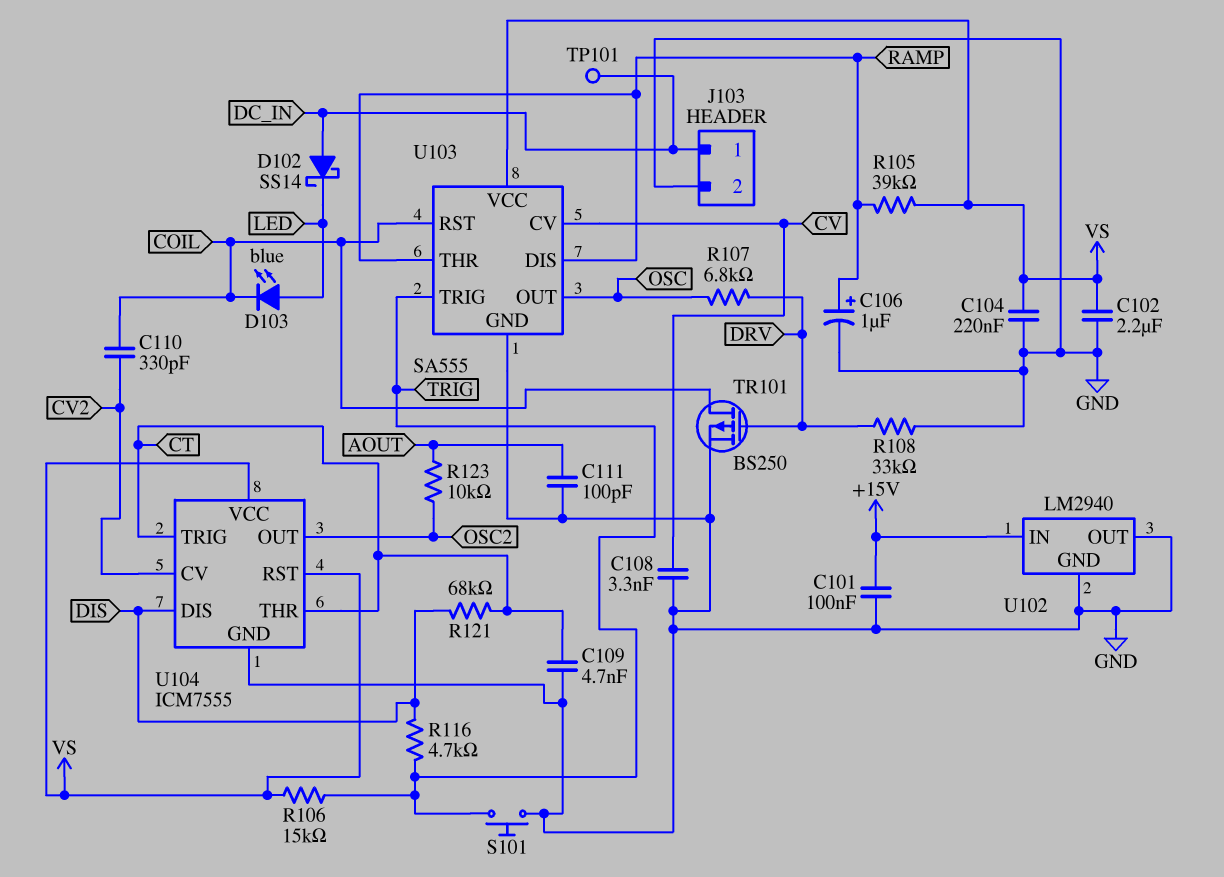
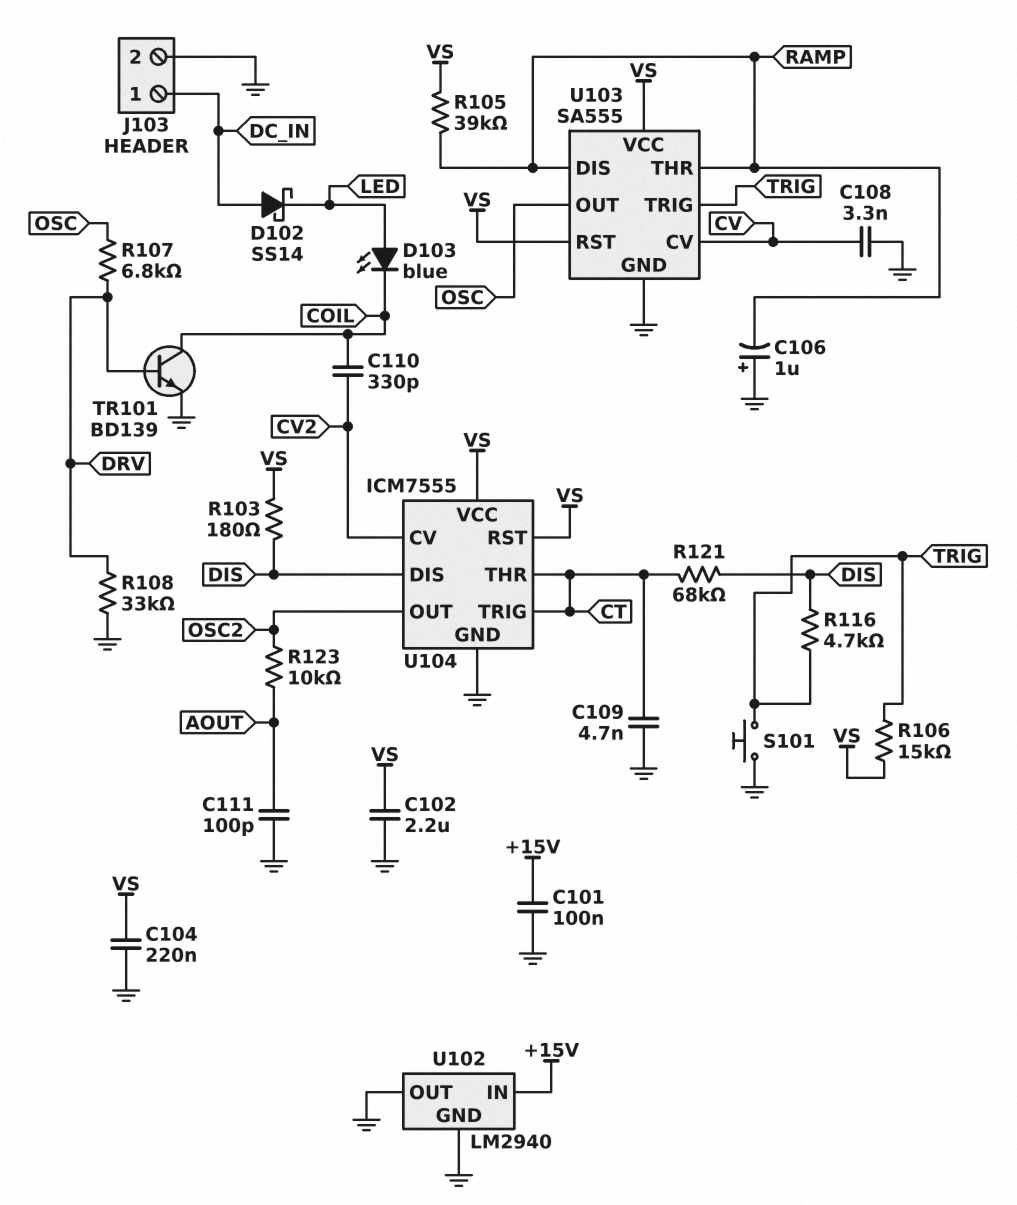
C106: 1uF (plus RAMP, minus GND) -> 1uF (plus GND, minus RAMP)
R103: none -> 180 (DIS, VS)
TP101: test point (DC_IN) -> none
TR101: PMOS BS250 (G DRV, D COIL, S GND) -> NPN BD139 (B DRV, C COIL, E GND)
U103 pin RST: COIL -> VS

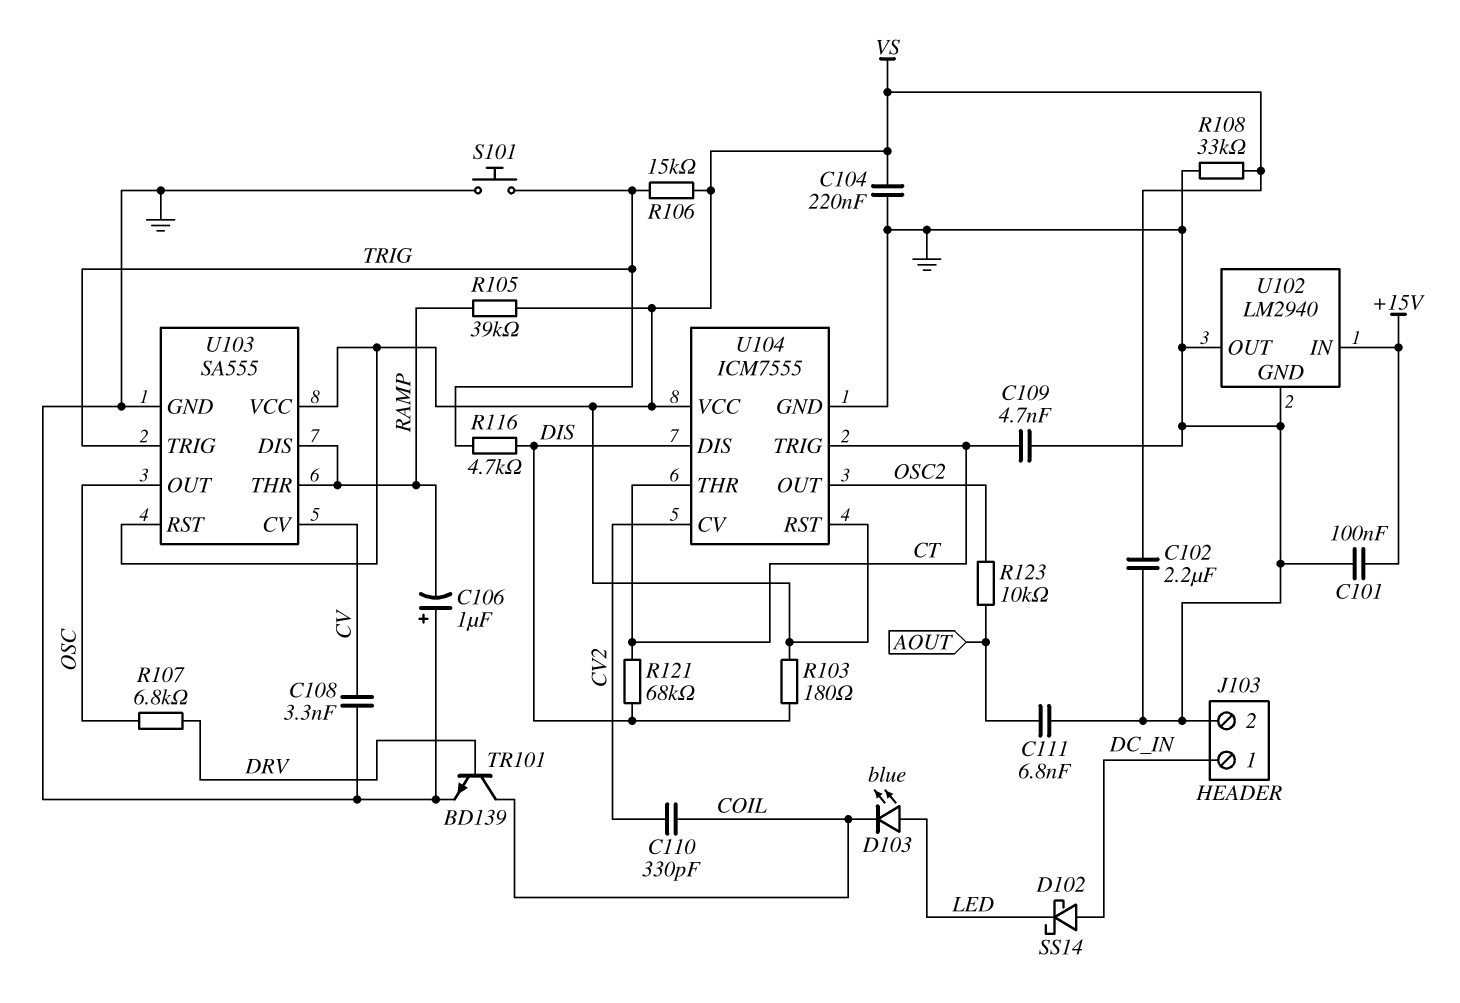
C111: 100pF (AOUT, GND) -> 6.8nF (AOUT, GND)
R108: 33k (DRV, GND) -> 33k (GND, VS)

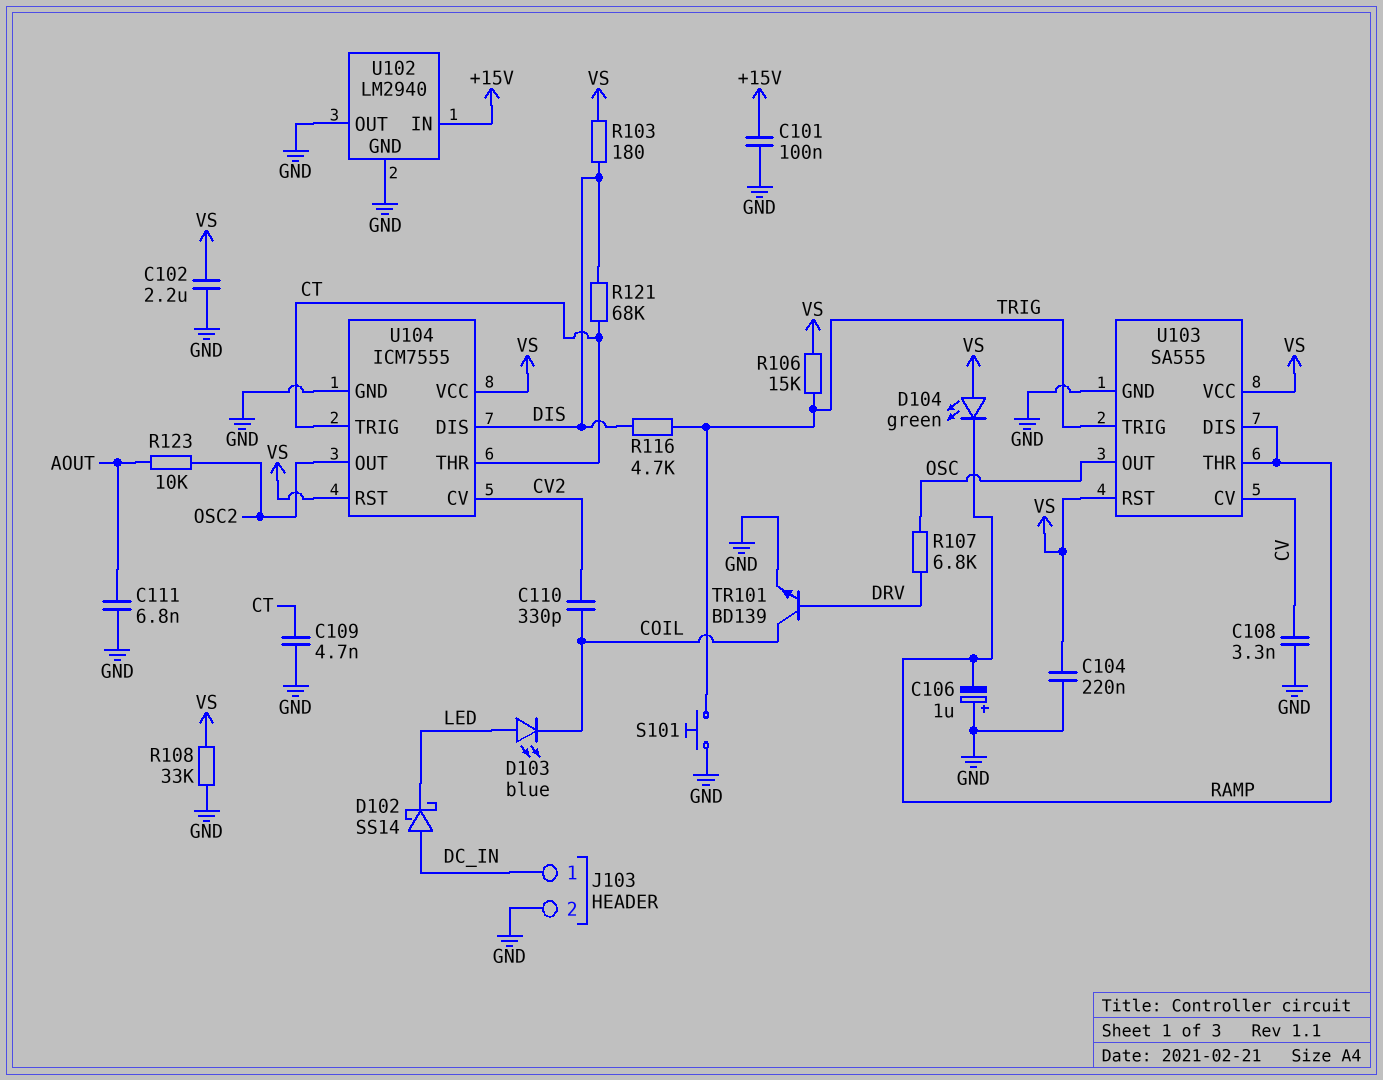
D104: none -> LED green (A VS, K RAMP)
R105: 39k (RAMP, VS) -> none

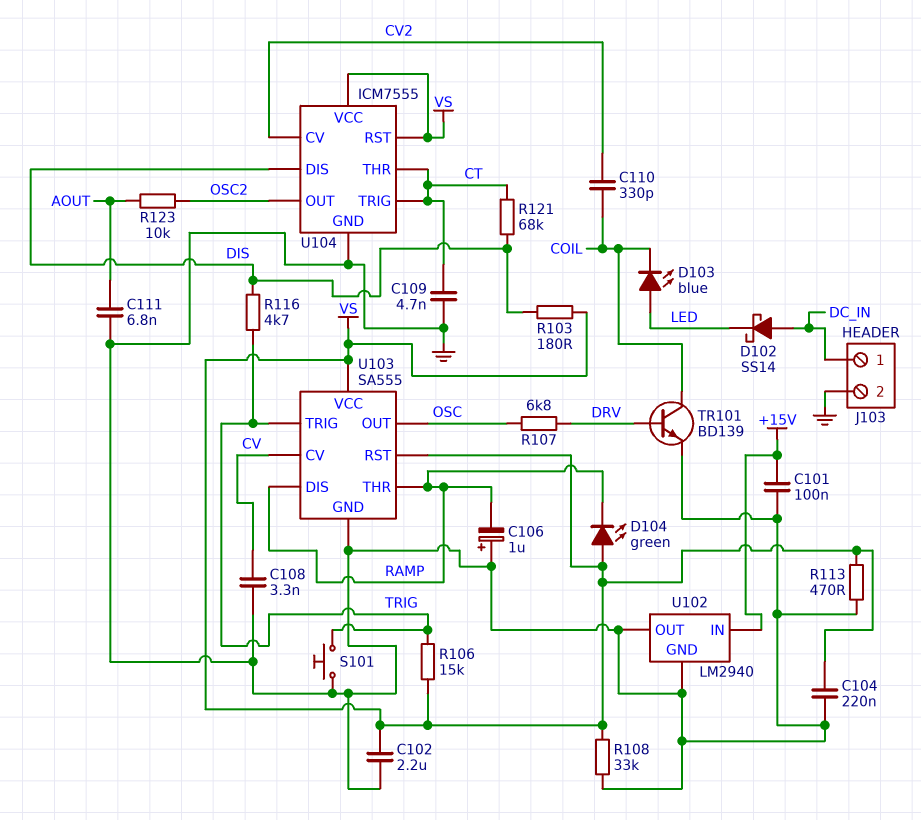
R113: none -> 470 (GND, VS)

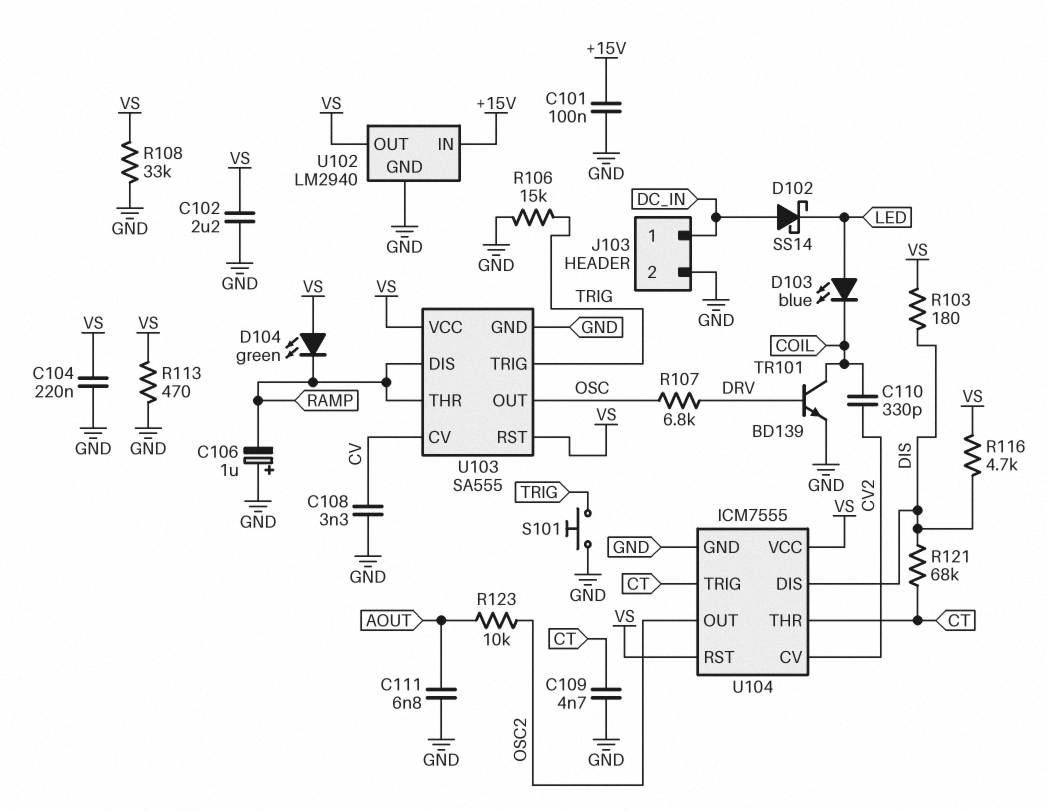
R106: 15k (TRIG, VS) -> 15k (GND, TRIG)
R116: 4.7k (DIS, TRIG) -> 4.7k (DIS, VS)
U102 pin OUT: GND -> VS

